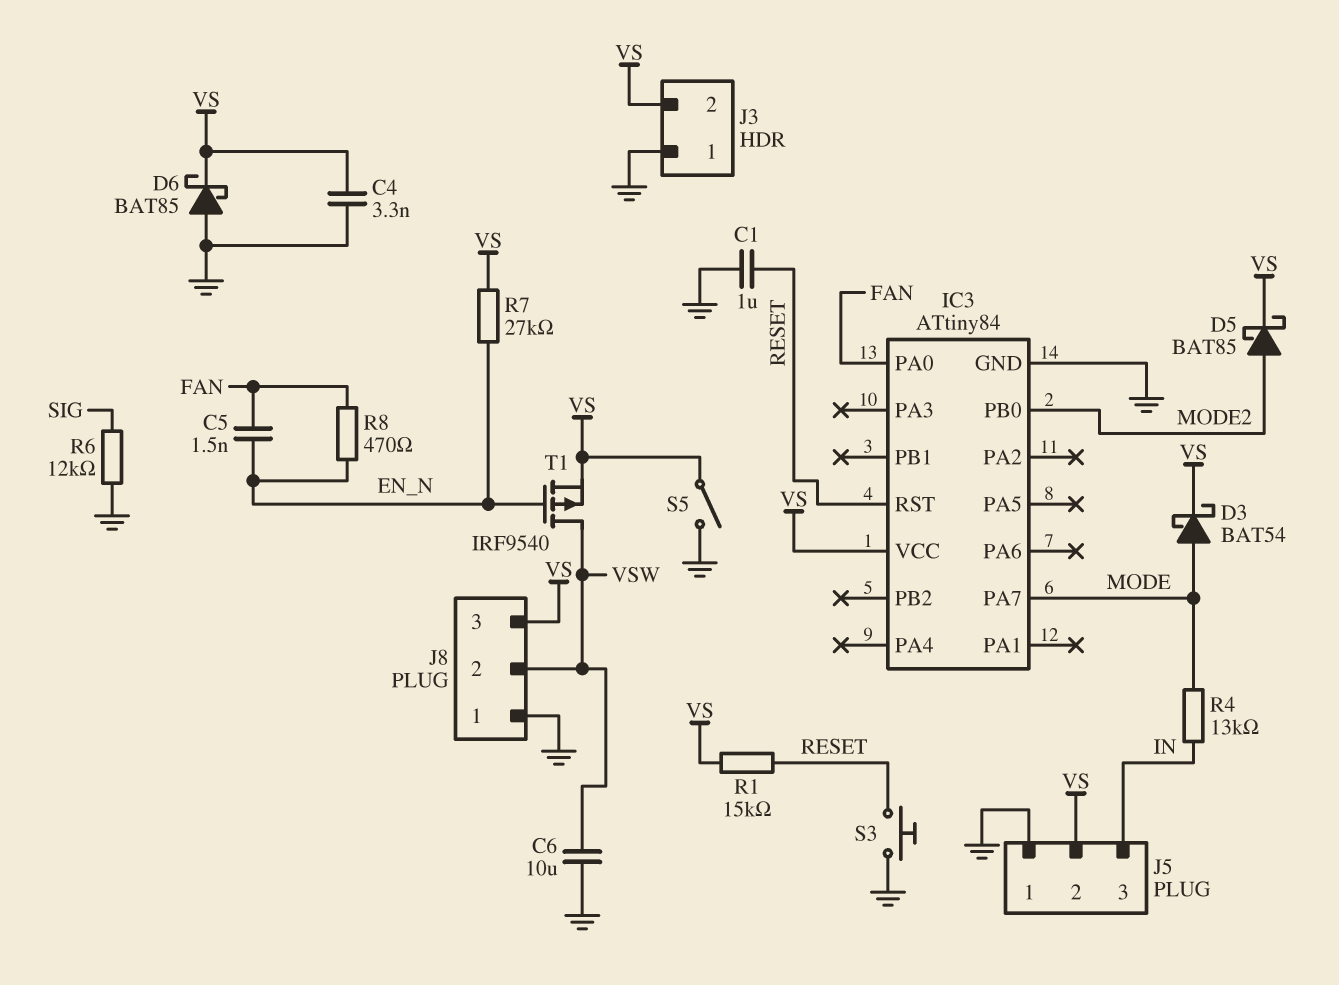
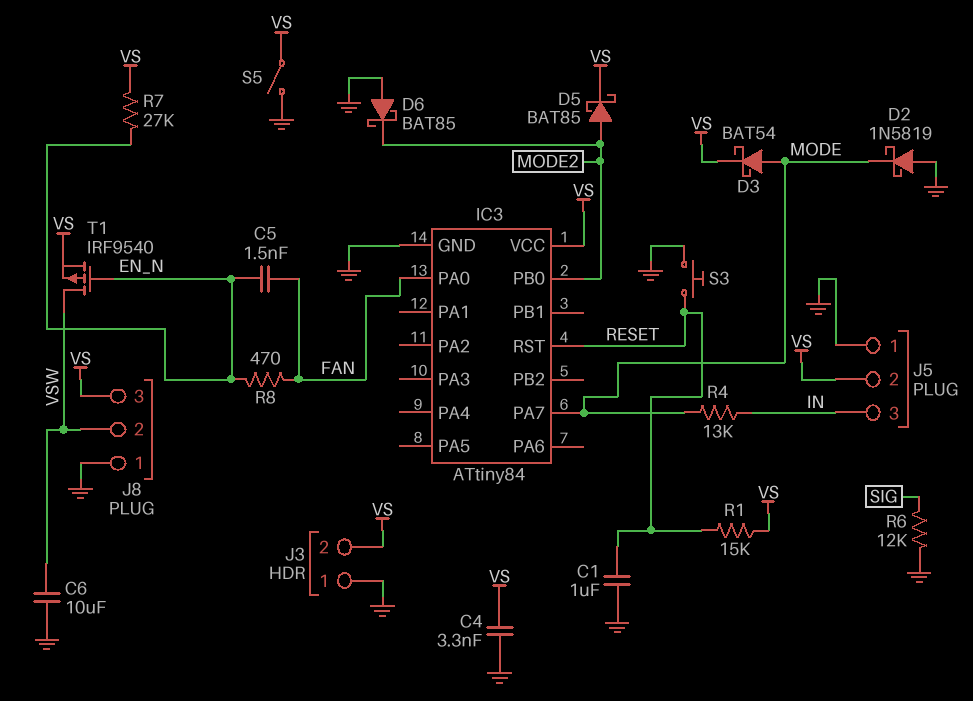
D2: none -> schottky 1N5819 (A GND, K MODE)
D6: schottky BAT85 (A GND, K VS) -> schottky BAT85 (A GND, K MODE2)

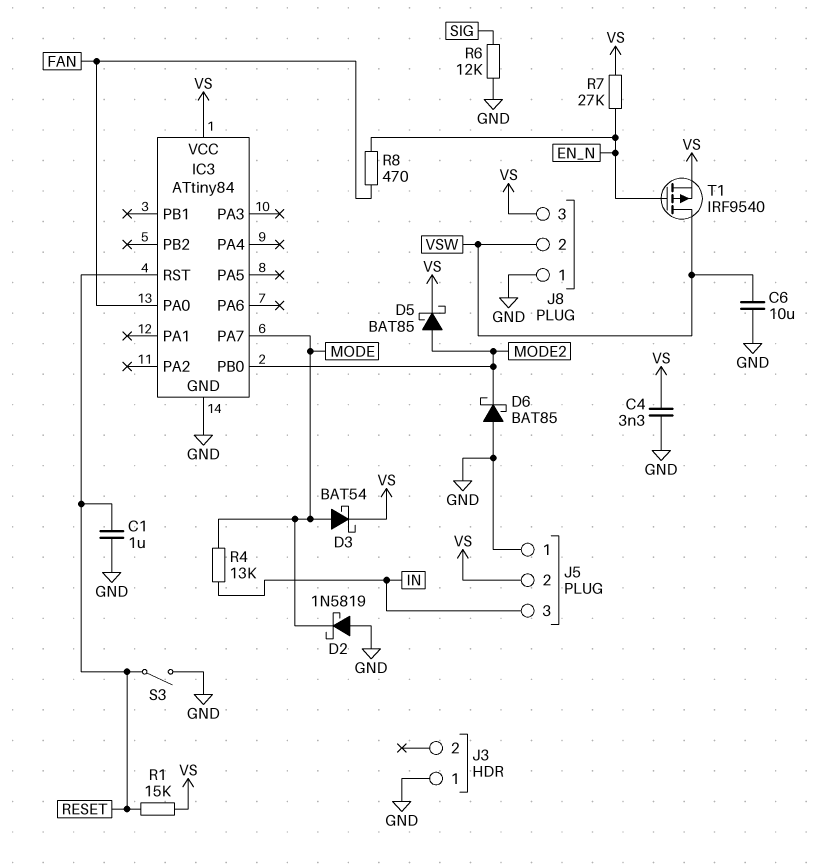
C5: 1.5nF (EN_N, FAN) -> none
J3 pin 2: VS -> none
S3: button (GND, RESET) -> switch (GND, RESET)
S5: switch (GND, VS) -> none

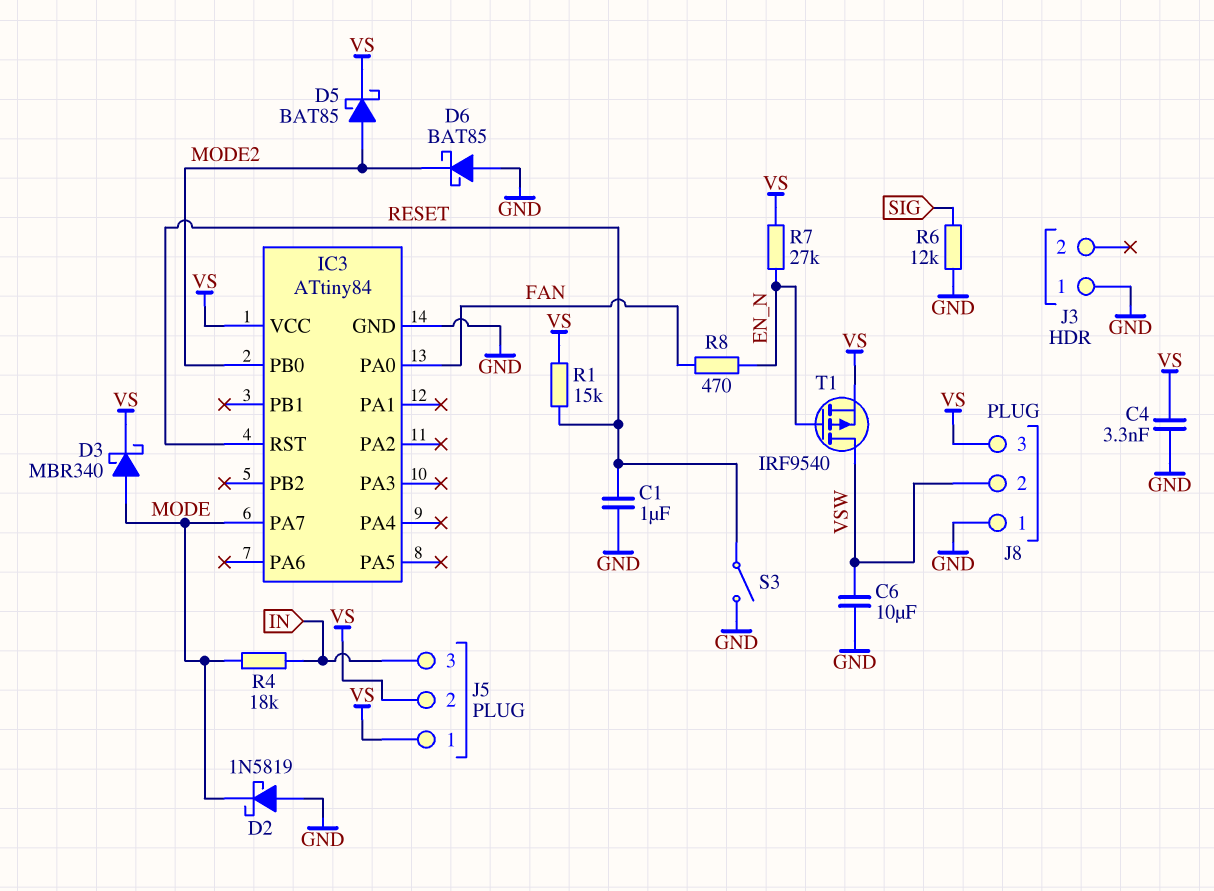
D3: schottky BAT54 (A MODE, K VS) -> schottky MBR340 (A MODE, K VS)
J5 pin 1: GND -> VS
R4: 13k (IN, MODE) -> 18k (IN, MODE)

